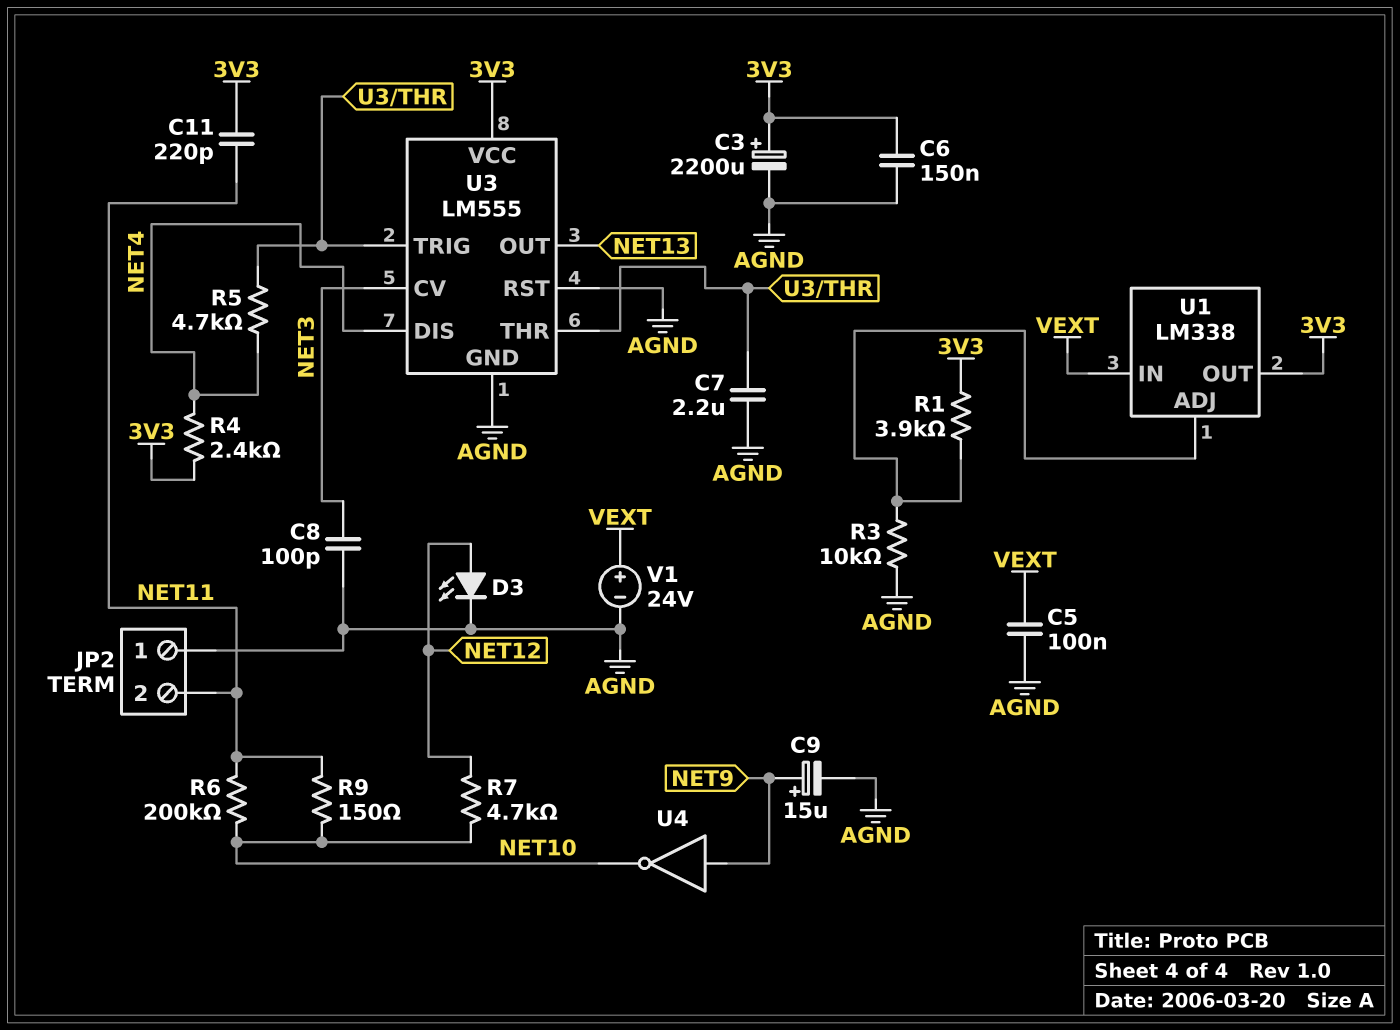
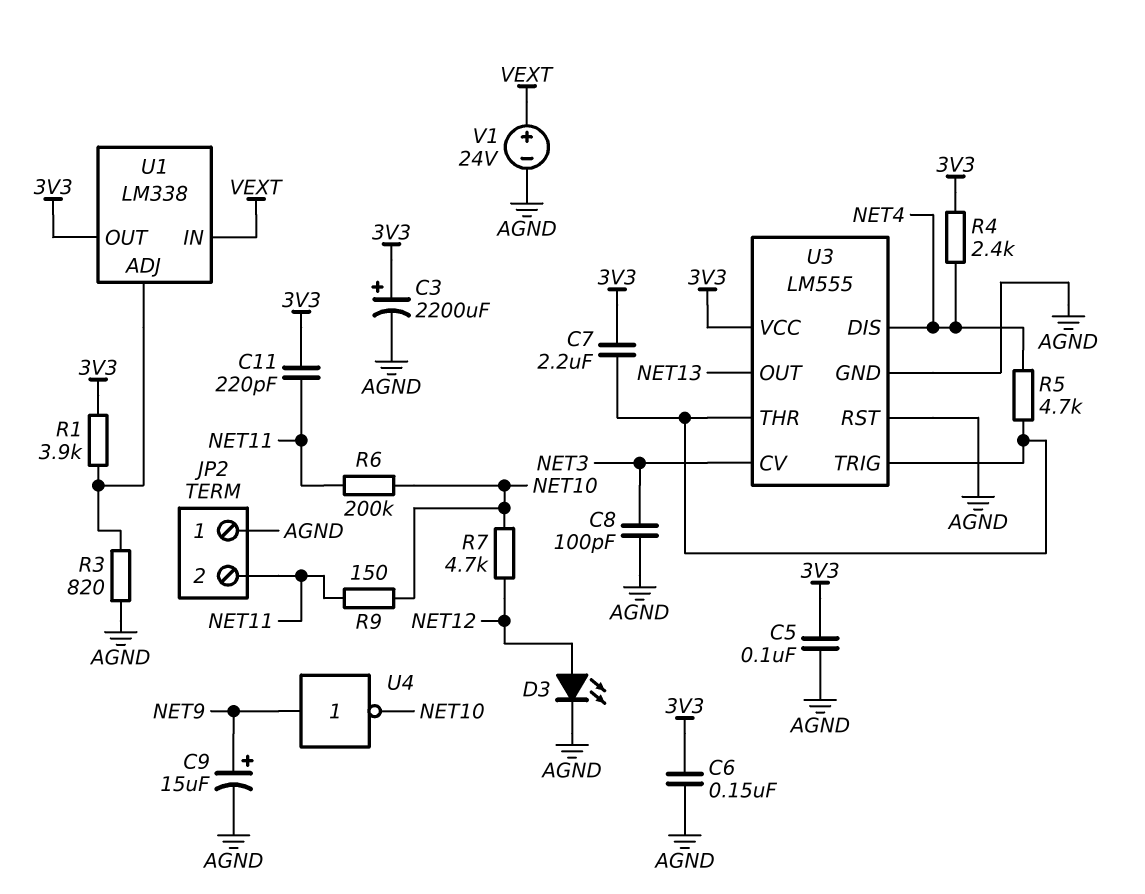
C5: 100nF (AGND, VEXT) -> 100nF (3V3, AGND)
C7: 2.2uF (AGND, U3/THR) -> 2.2uF (3V3, U3/THR)
R3: 10k (AGND, U1/ADJ) -> 820 (AGND, U1/ADJ)

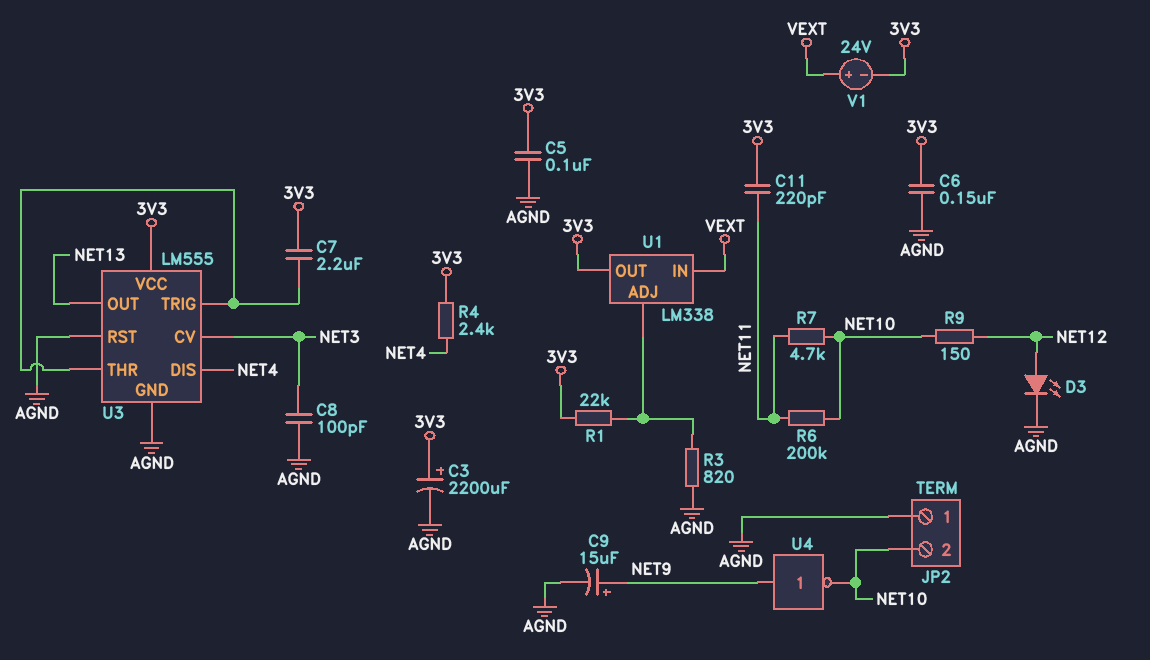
JP2 pin 2: NET11 -> NET10
R1: 3.9k (3V3, U1/ADJ) -> 22k (3V3, U1/ADJ)
R5: 4.7k (NET4, U3/THR) -> none
R7: 4.7k (NET10, NET12) -> 4.7k (NET10, NET11)
R9: 150 (NET10, NET11) -> 150 (NET10, NET12)
V1: 24V (plus VEXT, minus AGND) -> 24V (plus VEXT, minus 3V3)

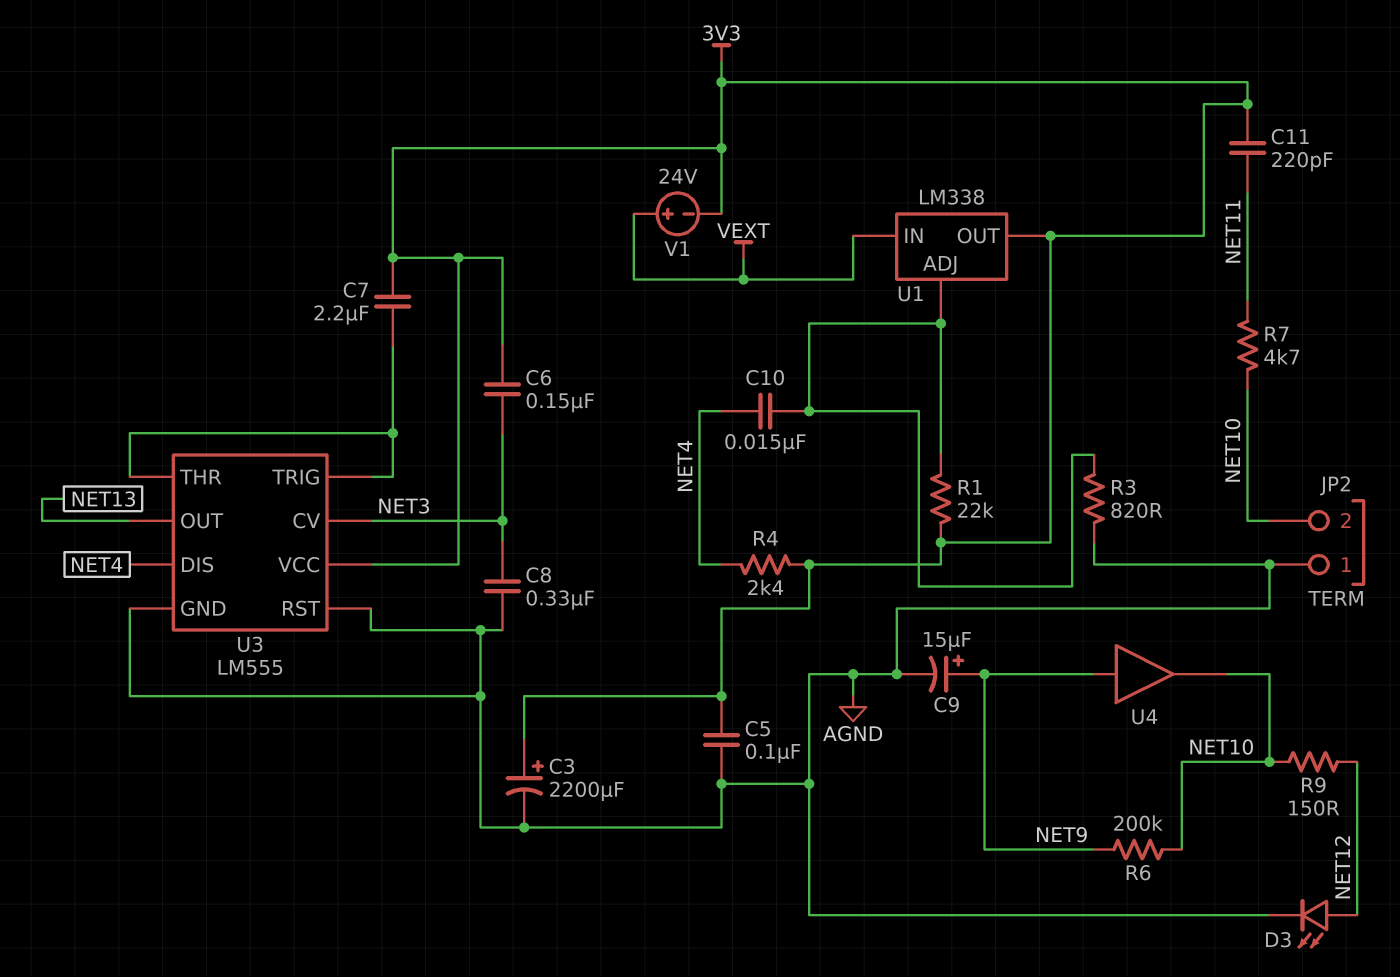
C6: 150nF (3V3, AGND) -> 150nF (3V3, NET3)
C8: 100pF (AGND, NET3) -> 330nF (AGND, NET3)
C10: none -> 15nF (NET4, U1/ADJ)
R6: 200k (NET10, NET11) -> 200k (NET9, NET10)
U4: NOT (in NET9, out NET10) -> buffer (in NET9, out NET10)

